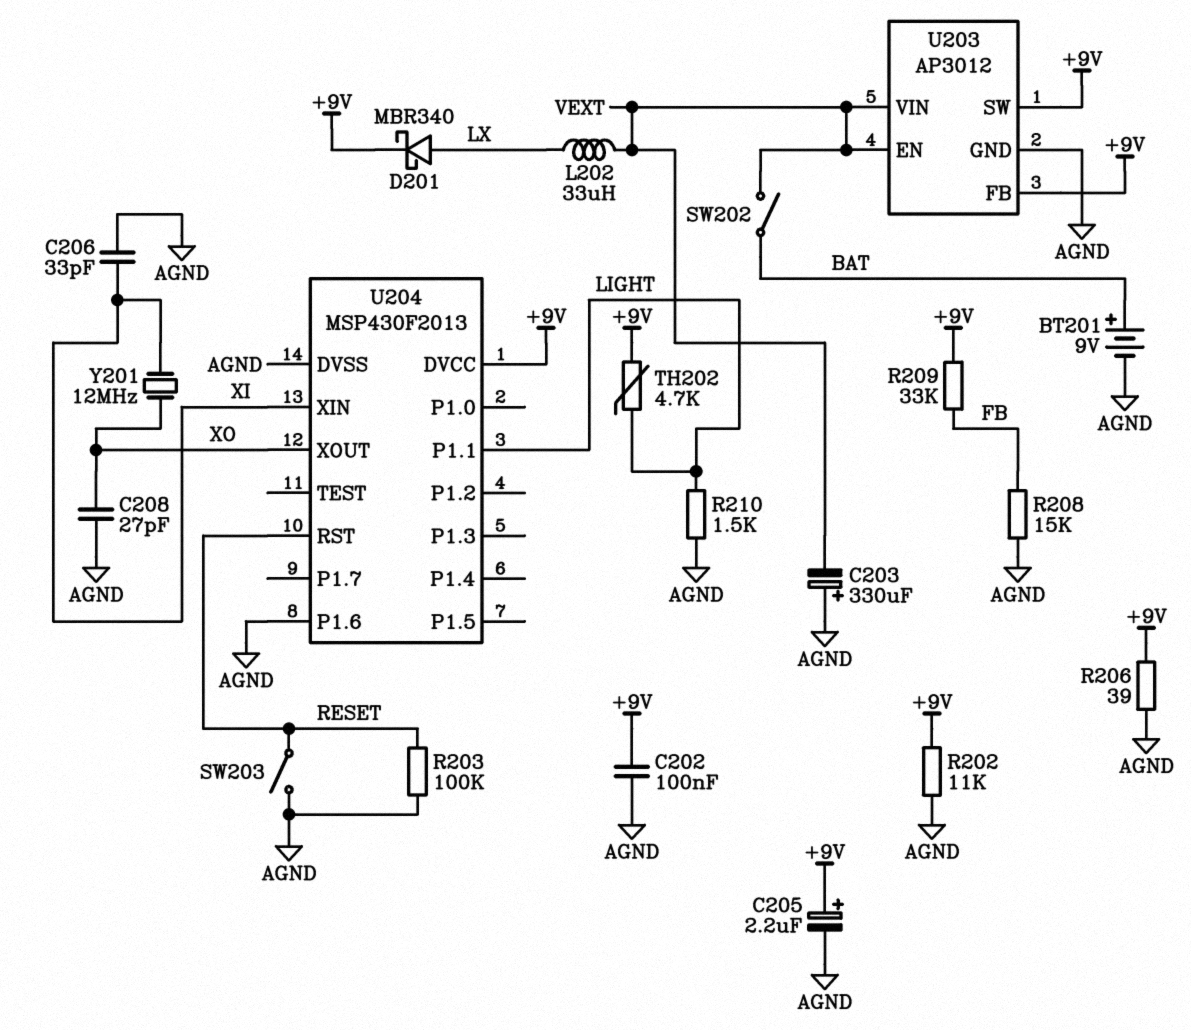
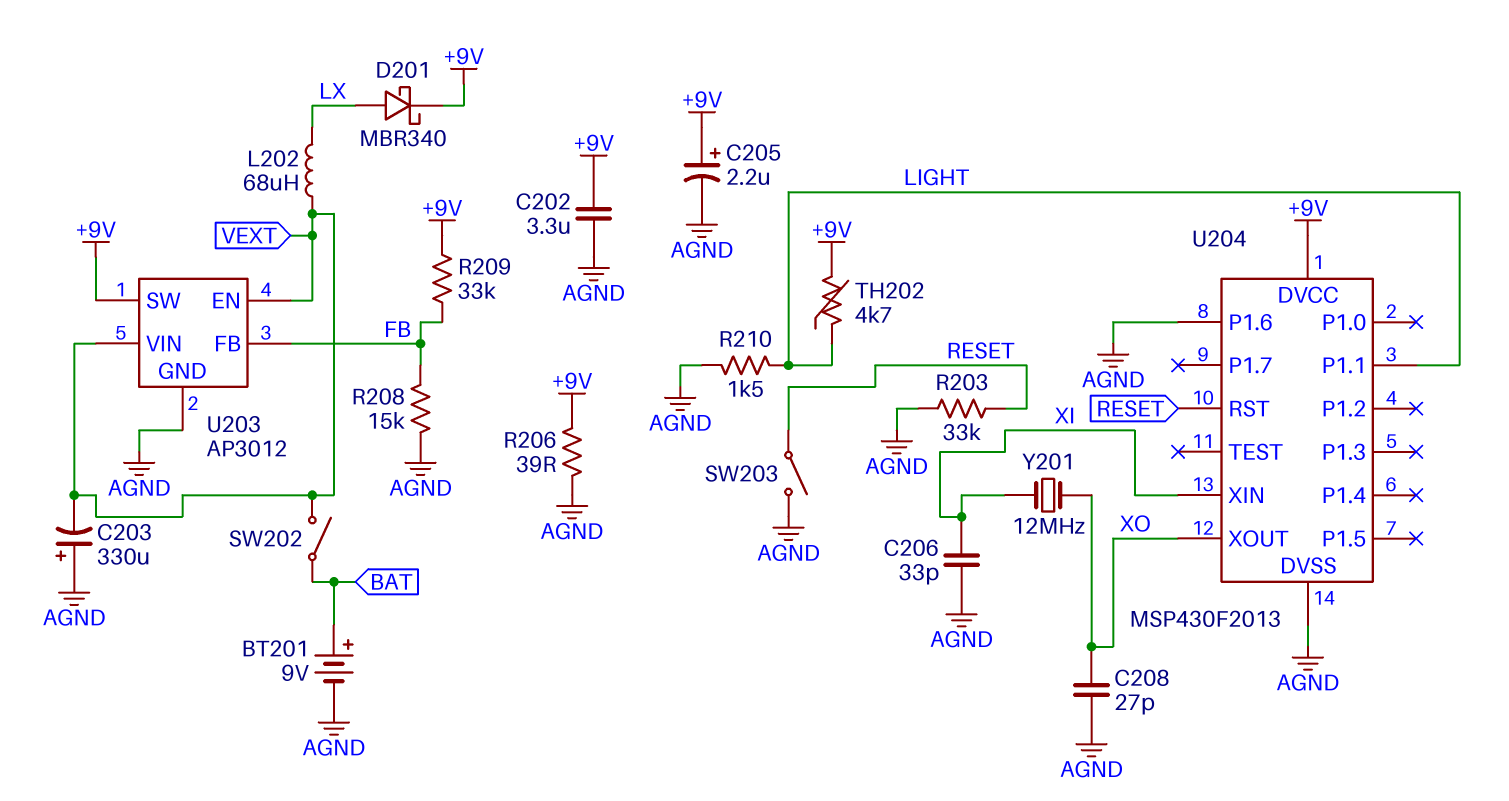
C202: 100nF (+9V, AGND) -> 3.3uF (+9V, AGND)
L202: 33uH (LX, VEXT) -> 68uH (LX, VEXT)
R202: 11k (+9V, AGND) -> none
R203: 100k (AGND, RESET) -> 33k (AGND, RESET)
U203 pin FB: +9V -> FB

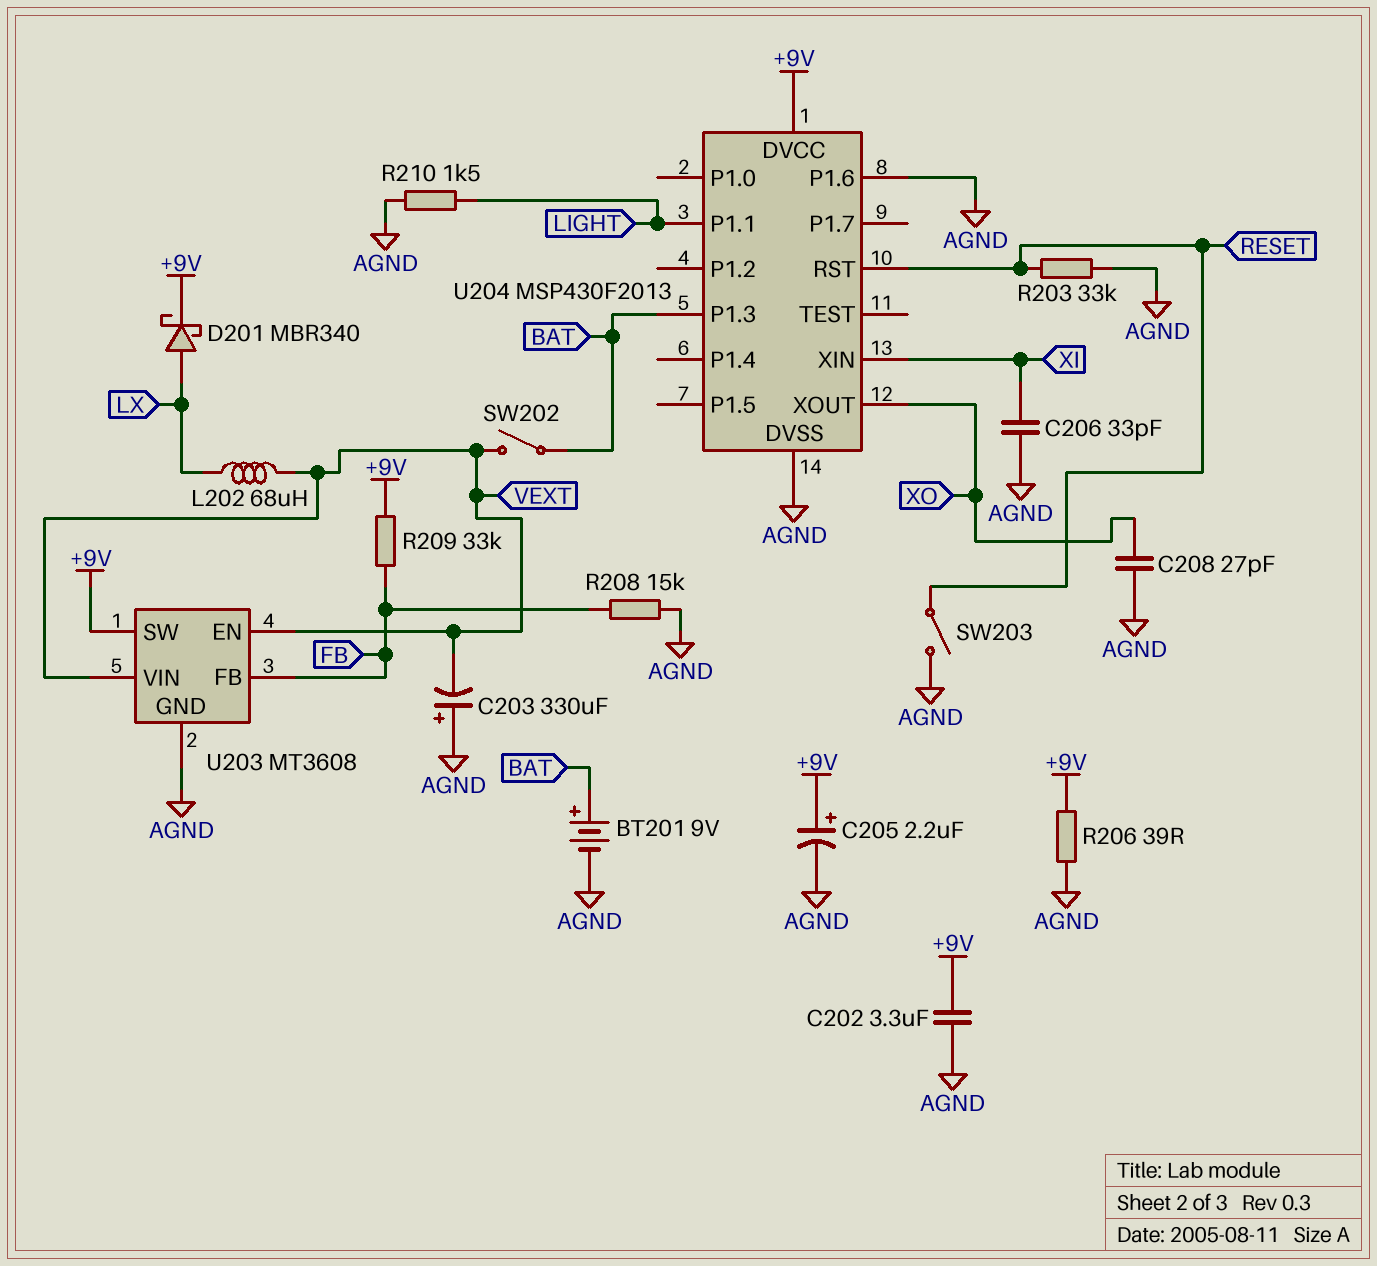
TH202: 4.7k (+9V, LIGHT) -> none
U203: AP3012 -> MT3608
U204 pin P1.3: none -> BAT
Y201: 12MHz (XI, XO) -> none

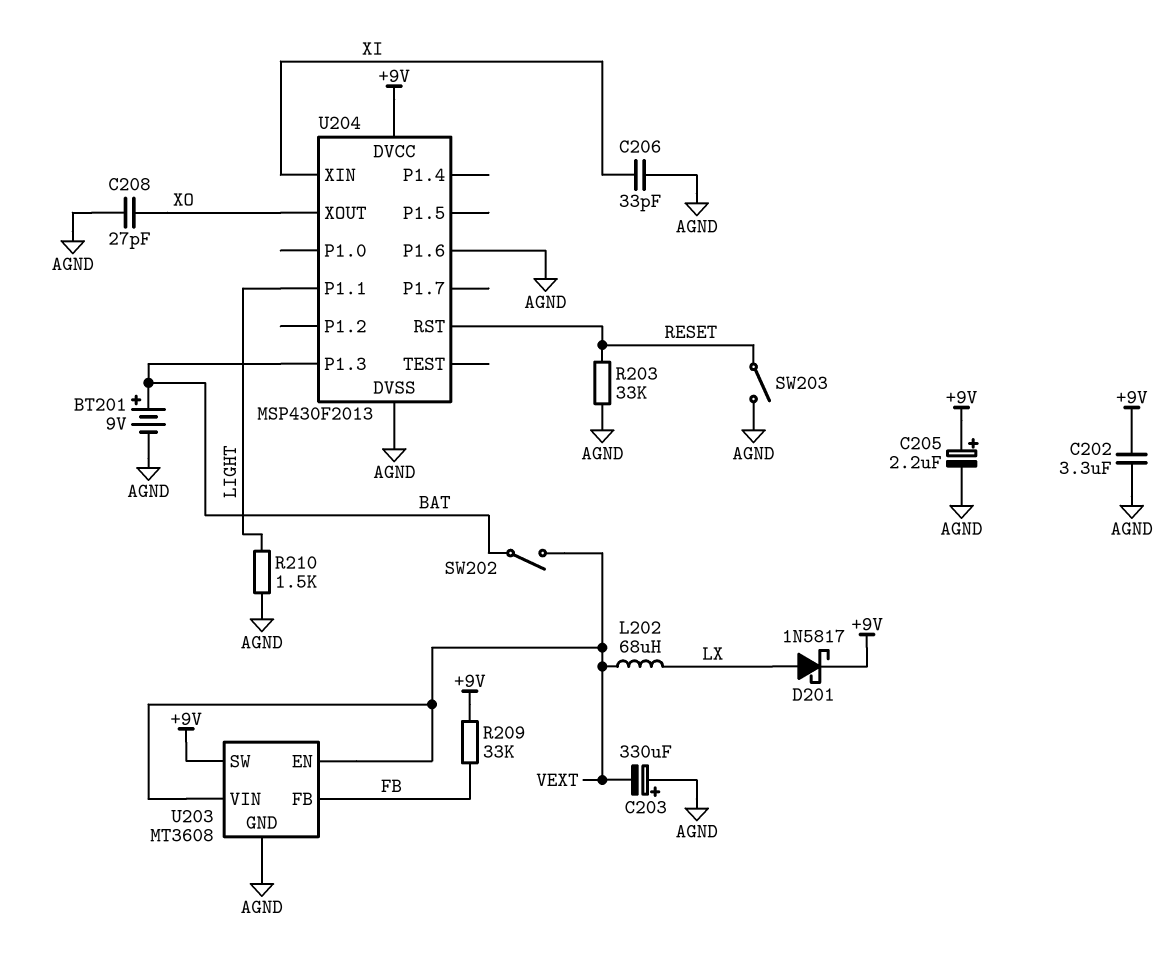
D201: schottky MBR340 (A LX, K +9V) -> schottky 1N5817 (A LX, K +9V)
R206: 39 (+9V, AGND) -> none
R208: 15k (AGND, FB) -> none

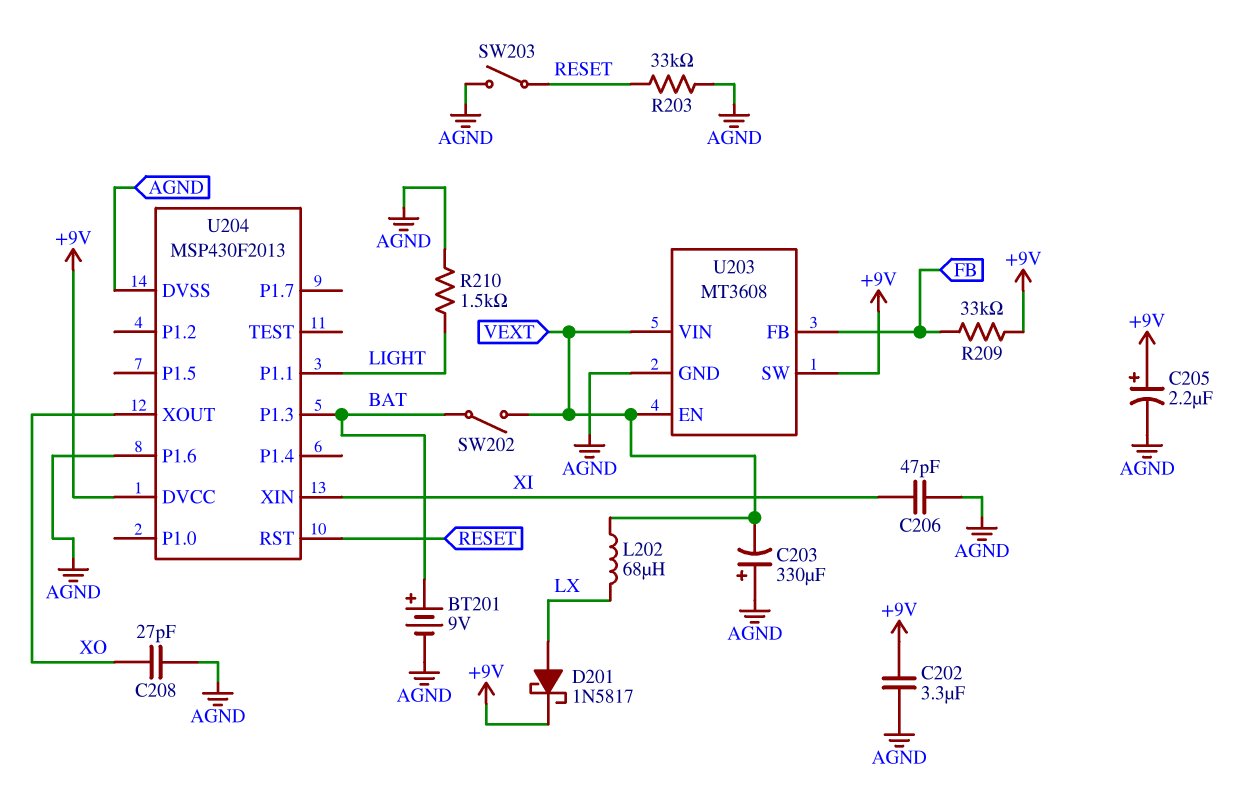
C206: 33pF (AGND, XI) -> 47pF (AGND, XI)

